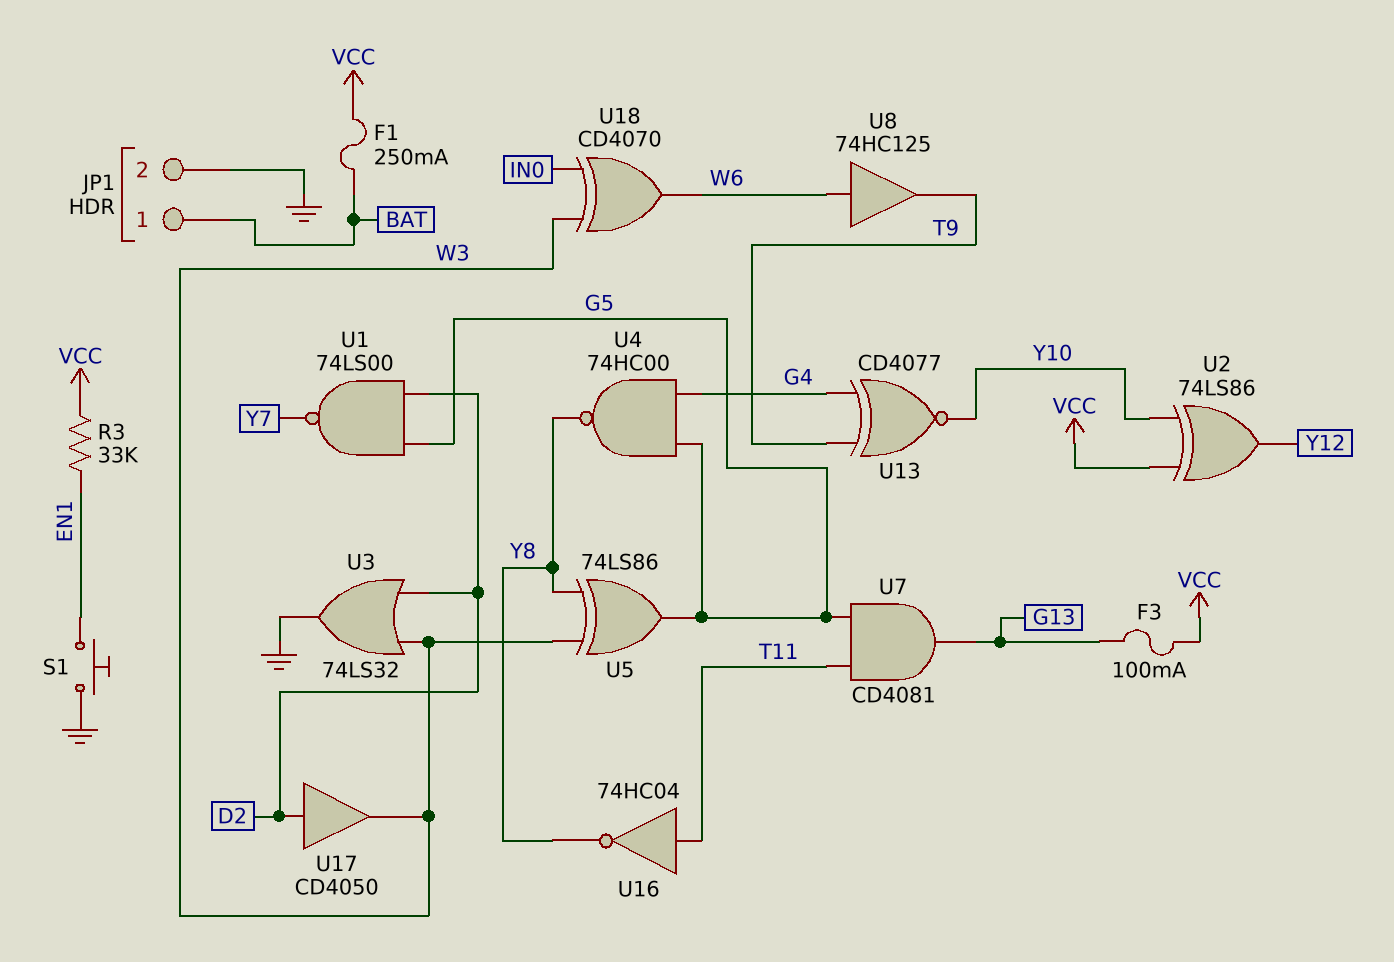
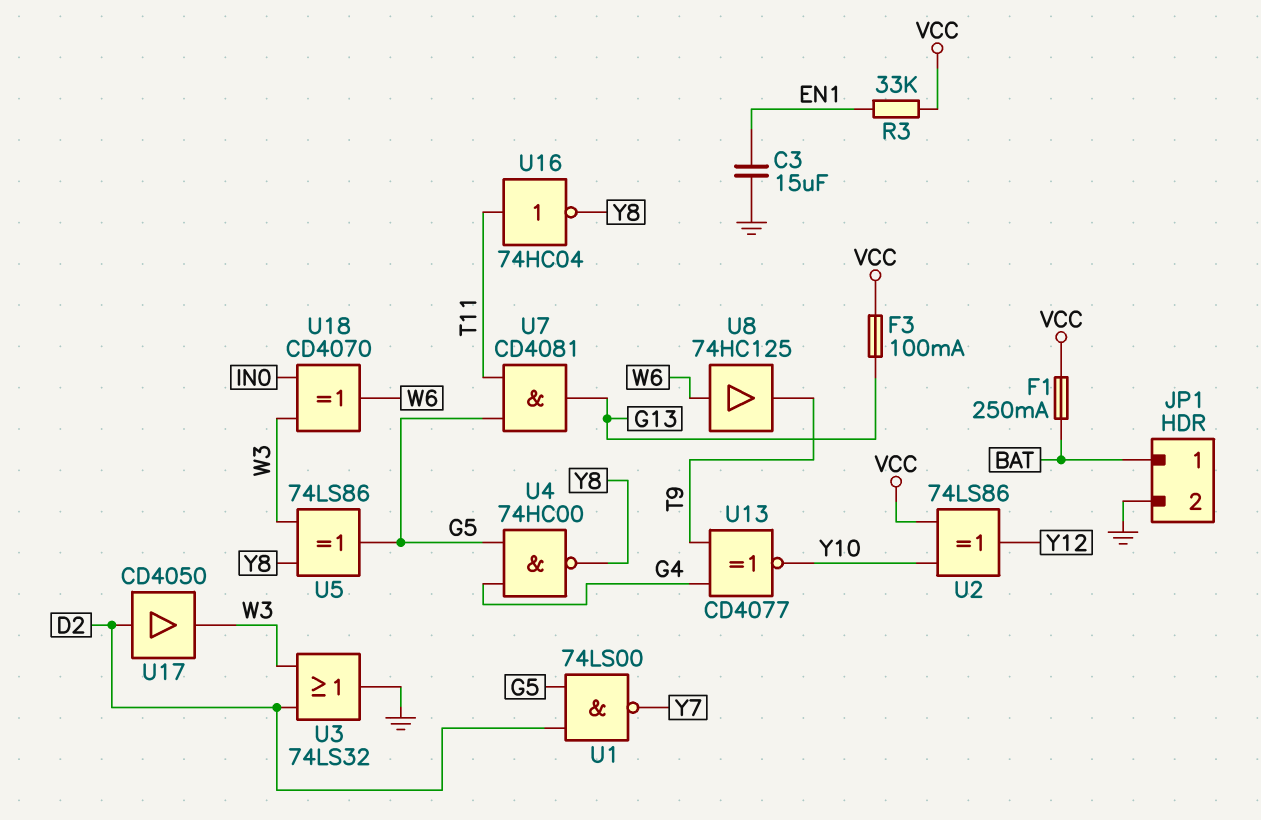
C3: none -> 15uF (EN1, GND)
S1: button (EN1, GND) -> none

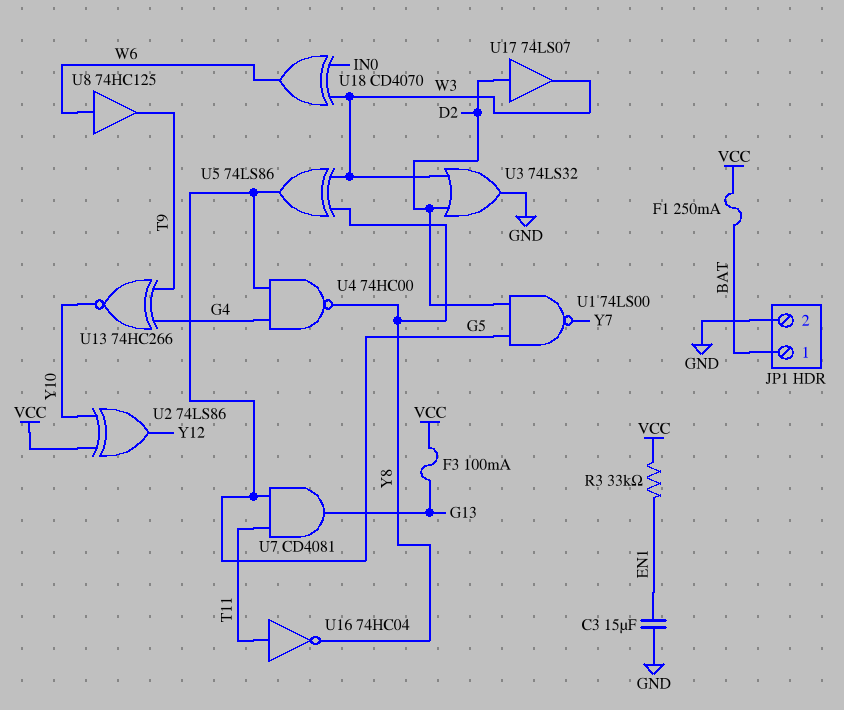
U13: XNOR CD4077 (in G4, in T9, out Y10) -> XNOR 74HC266 (in G4, in T9, out Y10)
U17: buffer CD4050 (in D2, out W3) -> buffer 74LS07 (in D2, out W3)

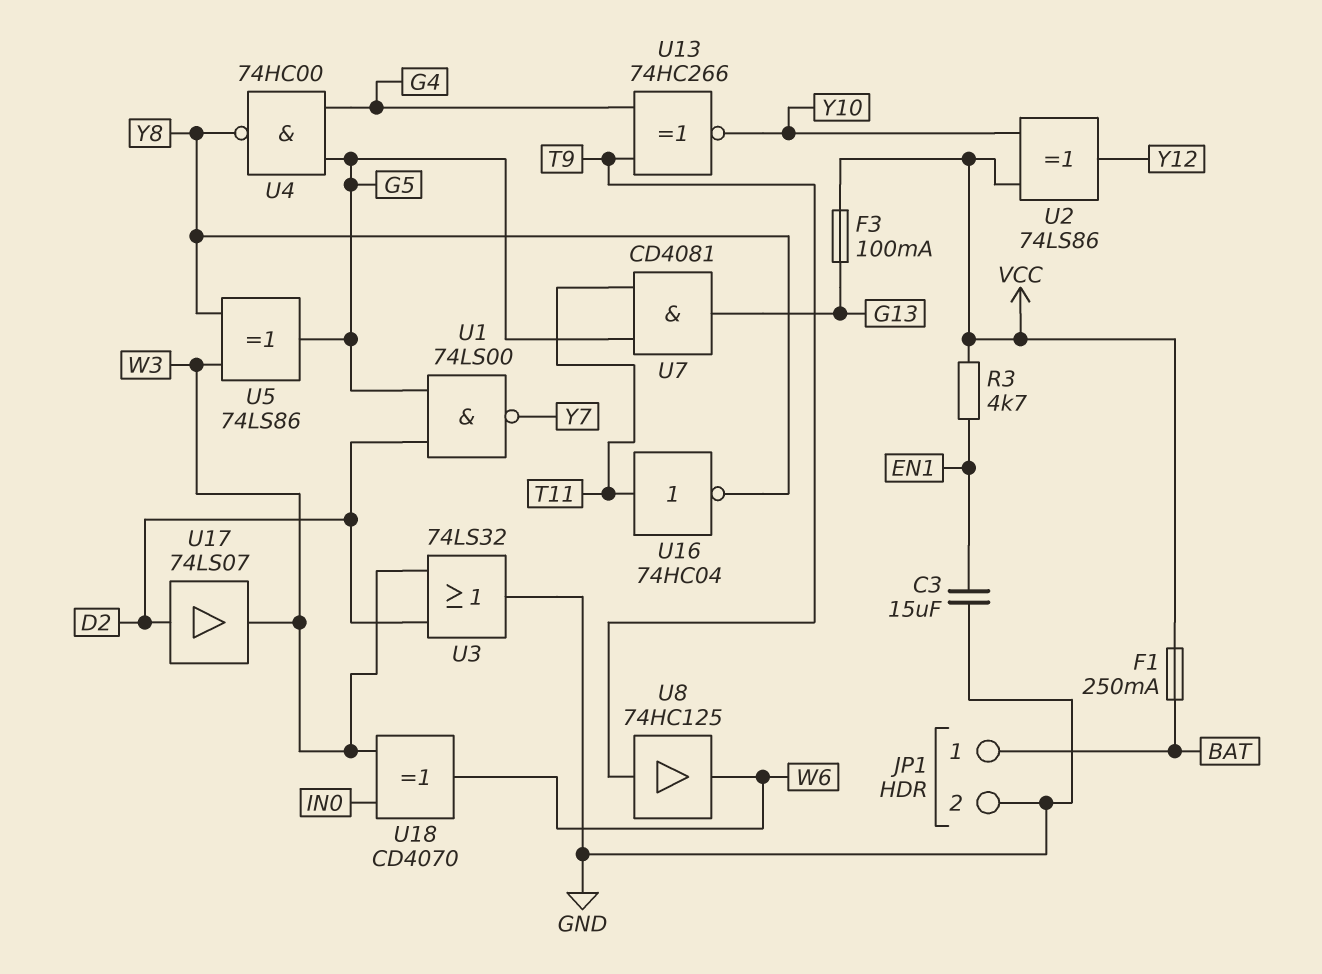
R3: 33k (EN1, VCC) -> 4.7k (EN1, VCC)
U8: buffer 74HC125 (in W6, out T9) -> buffer 74HC125 (in T9, out W6)

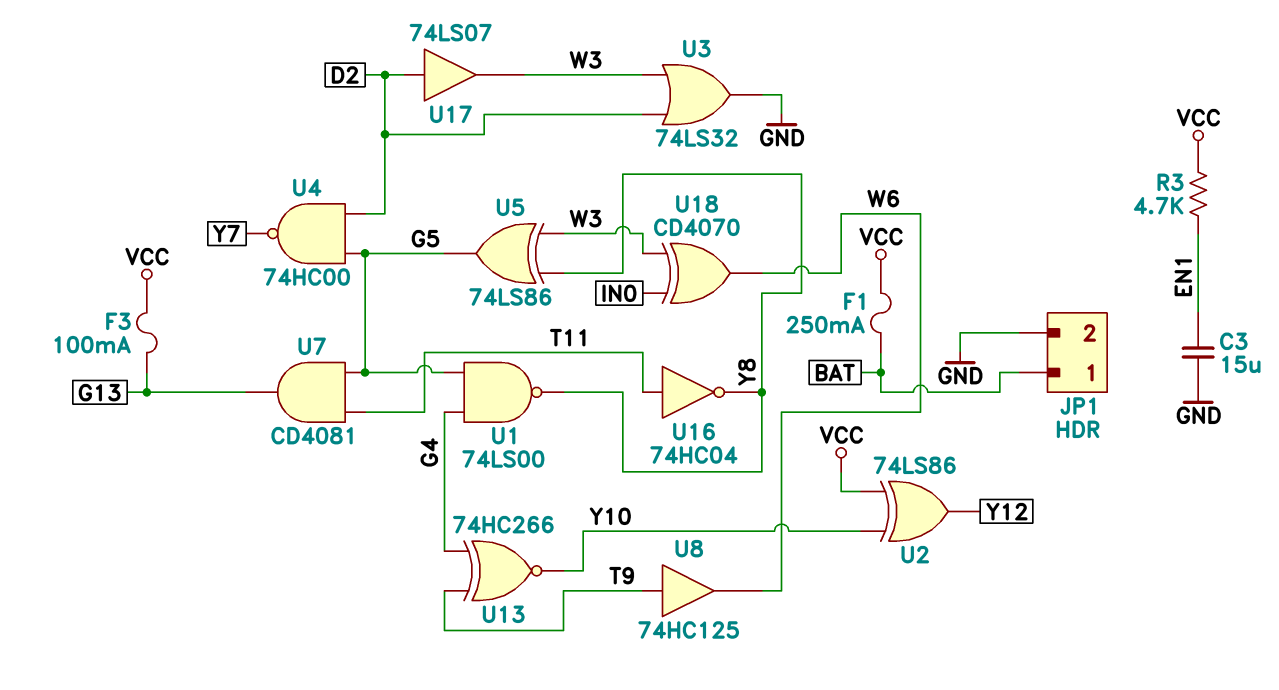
U1: NAND 74LS00 (in D2, in G5, out Y7) -> NAND 74LS00 (in G4, in G5, out Y8)
U4: NAND 74HC00 (in G4, in G5, out Y8) -> NAND 74HC00 (in D2, in G5, out Y7)

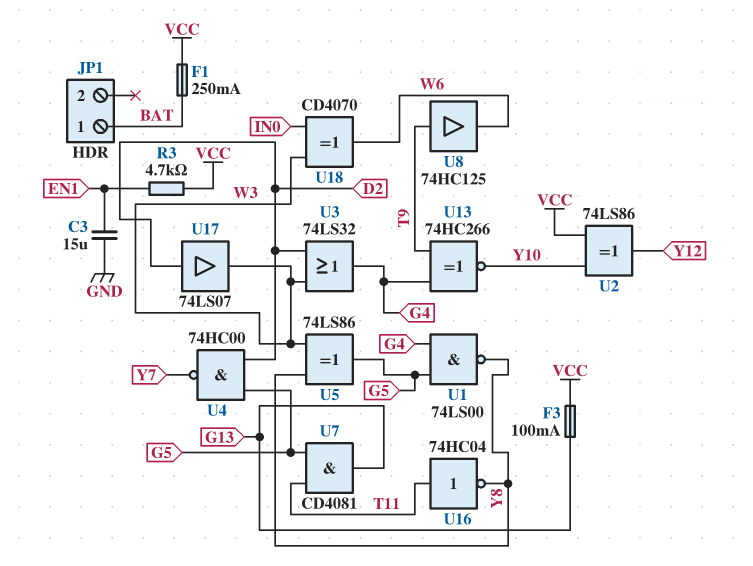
JP1 pin 2: GND -> none
U3: OR 74LS32 (in D2, in W3, out GND) -> OR 74LS32 (in D2, in W3, out G4)

